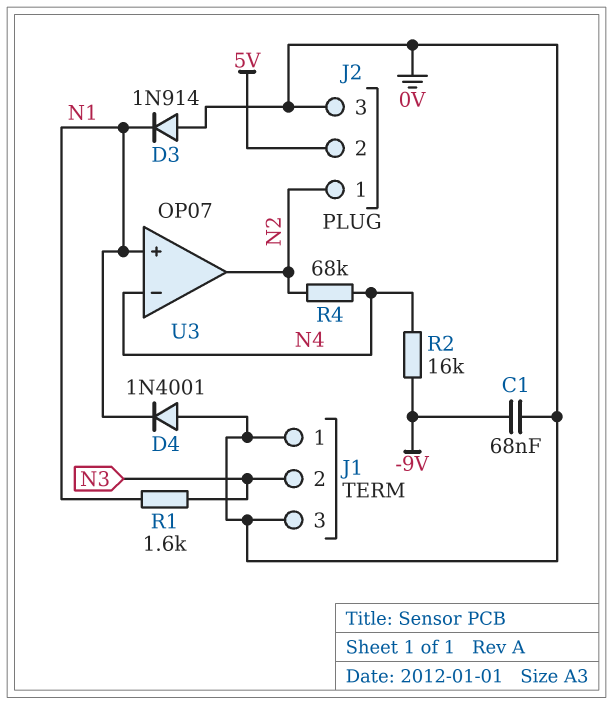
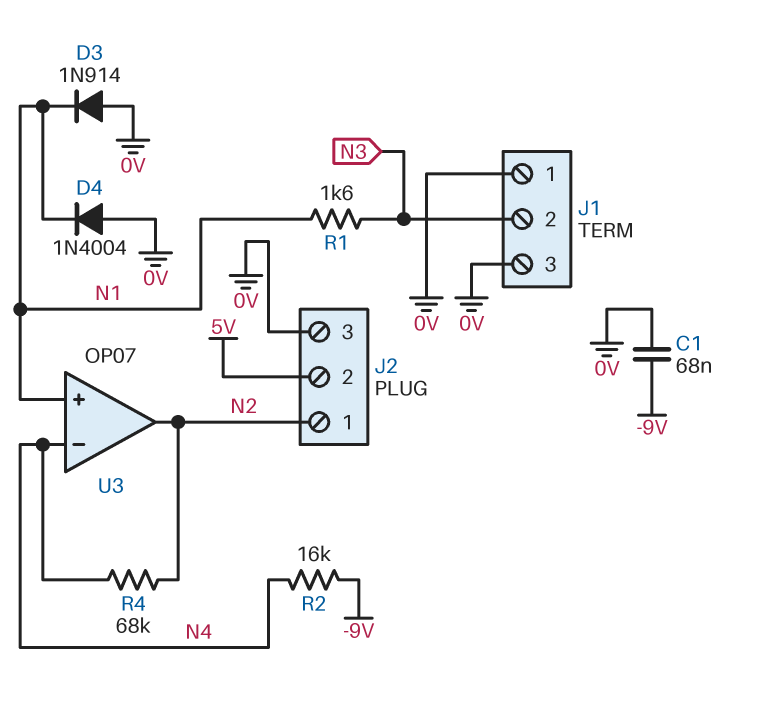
D4: diode 1N4001 (A 0V, K N1) -> diode 1N4004 (A 0V, K N1)

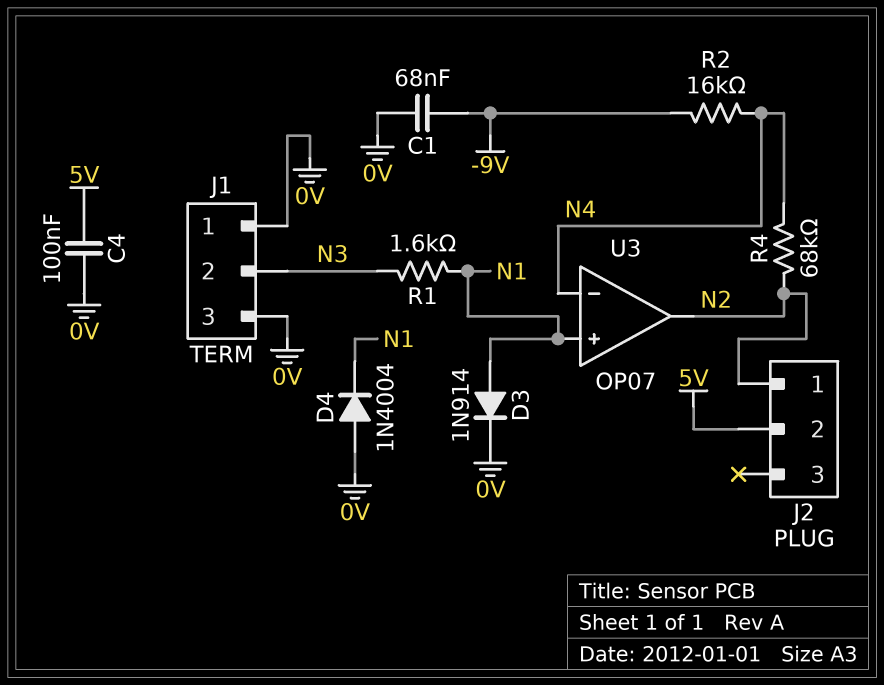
C4: none -> 100nF (0V, 5V)
D3: diode 1N914 (A 0V, K N1) -> diode 1N914 (A N1, K 0V)
J2 pin 3: 0V -> none

